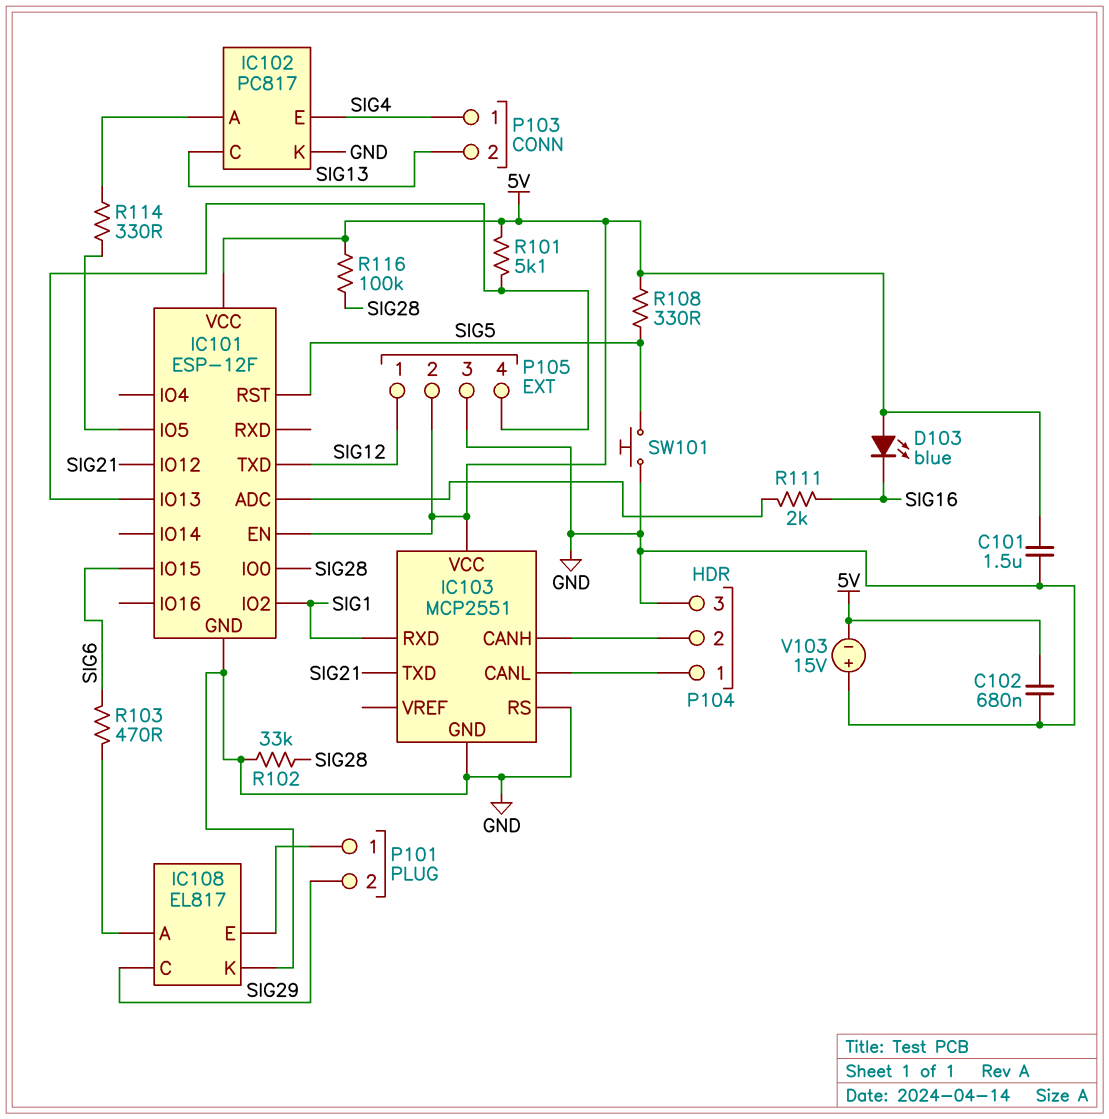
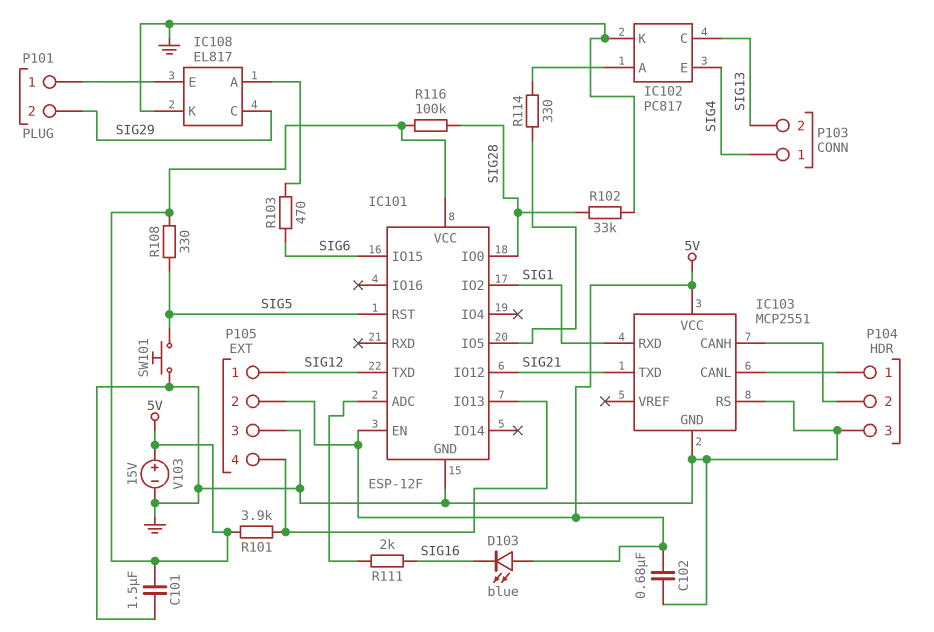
R101: 5.1k (5V, IC101/IO13) -> 3.9k (5V, IC101/IO13)
V103: 15V (plus GND, minus 5V) -> 15V (plus 5V, minus GND)

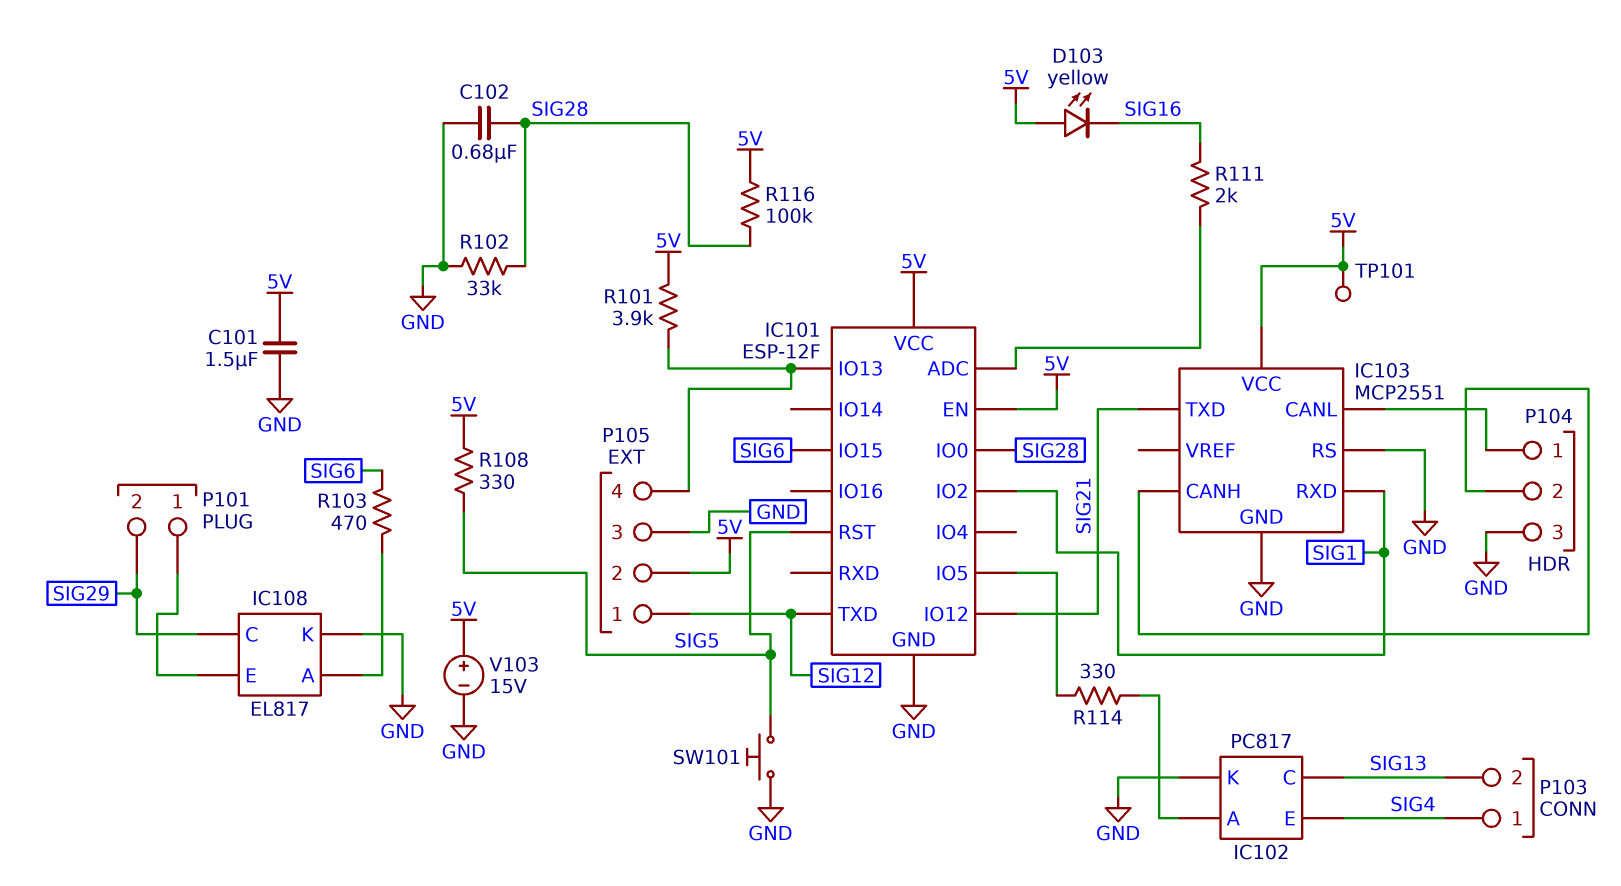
C102: 680nF (5V, GND) -> 680nF (GND, SIG28)
D103: LED blue (A 5V, K SIG16) -> LED yellow (A 5V, K SIG16)
TP101: none -> test point (5V)

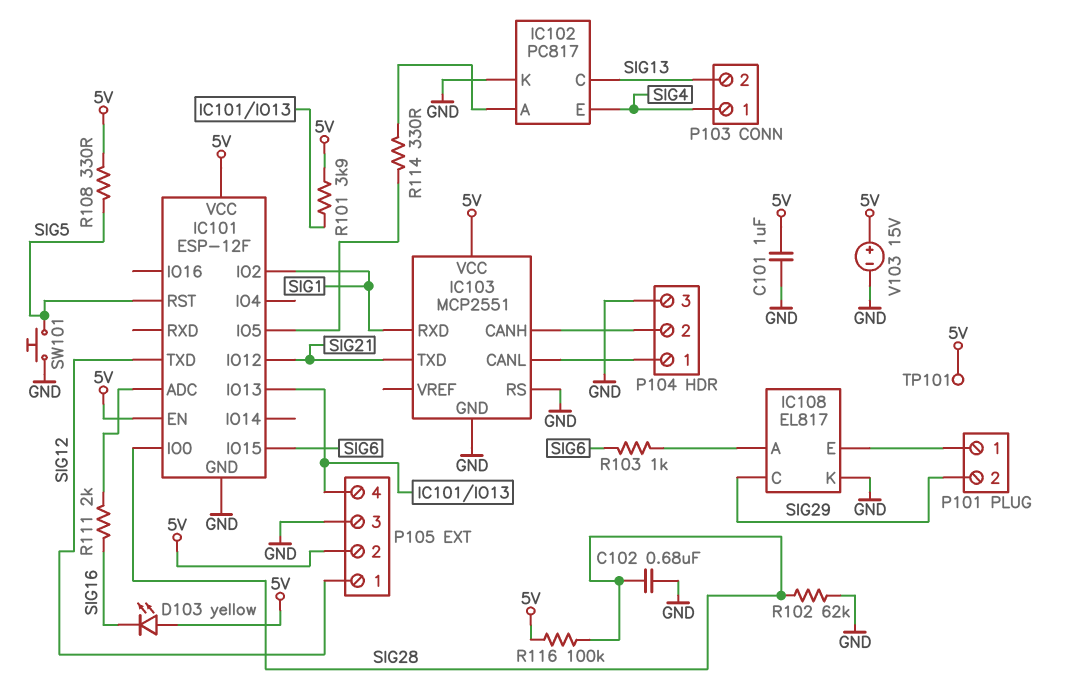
C101: 1.5uF (5V, GND) -> 1uF (5V, GND)
R102: 33k (GND, SIG28) -> 62k (GND, SIG28)
R103: 470 (IC108/A, SIG6) -> 1k (IC108/A, SIG6)

